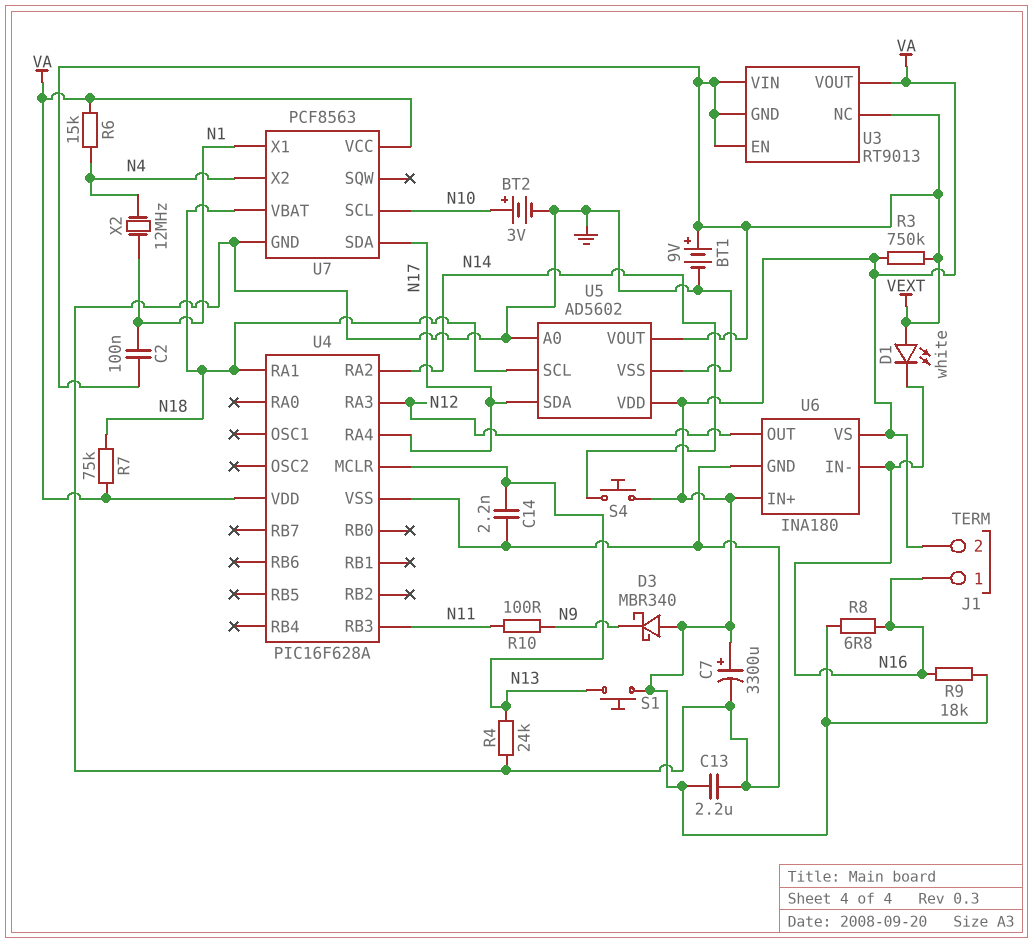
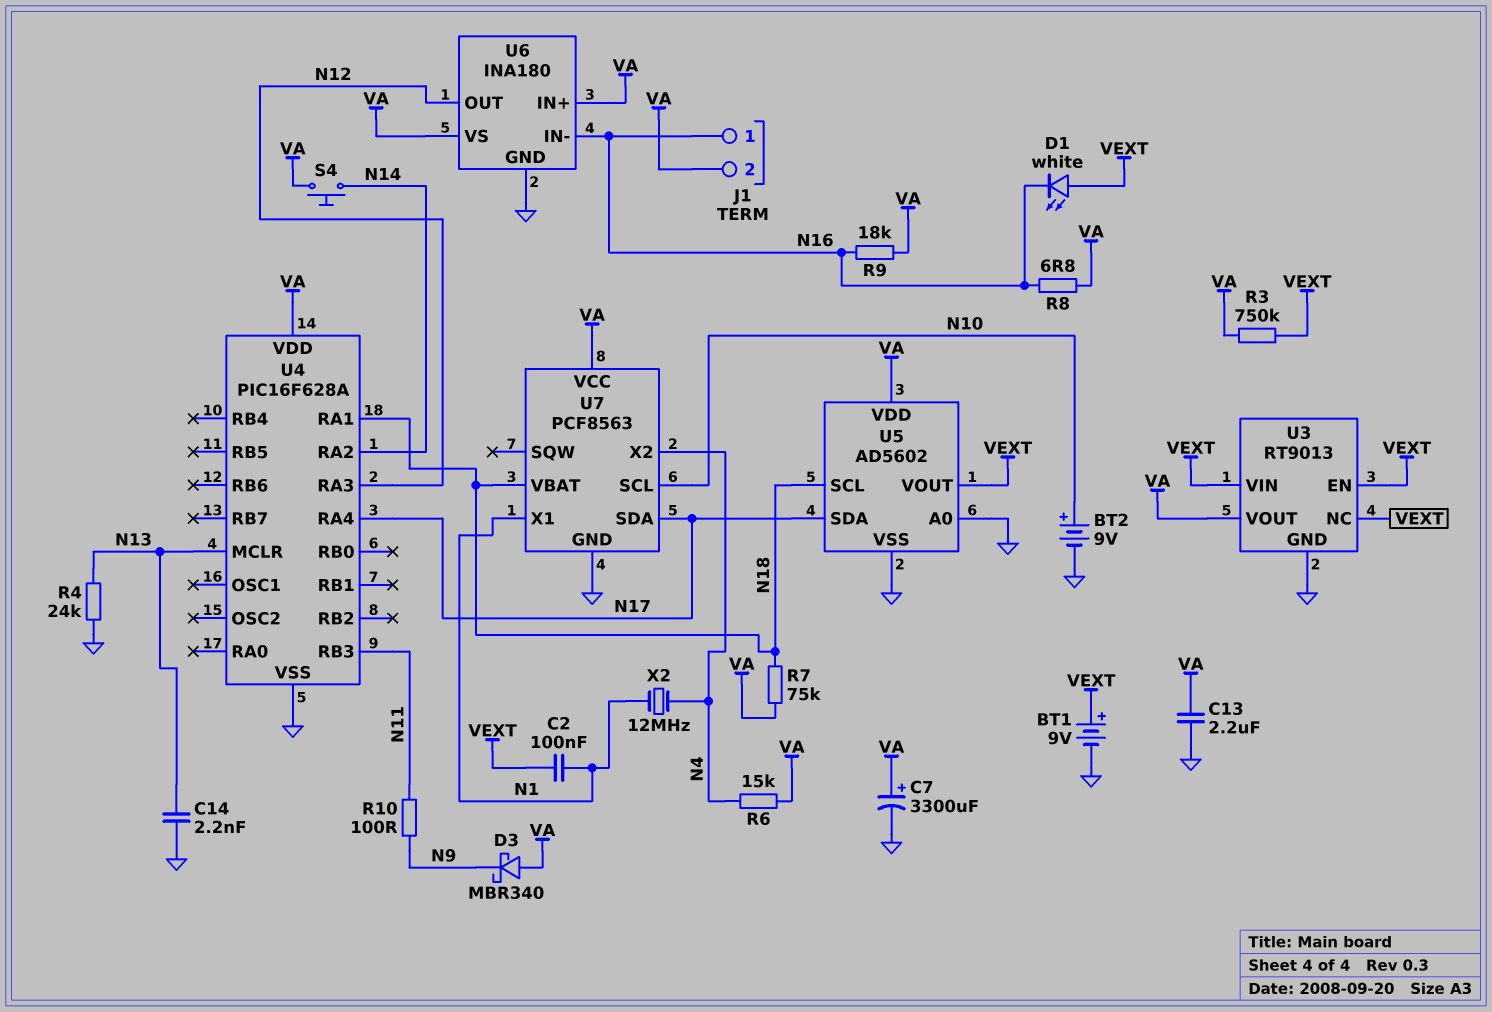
BT2: 3V (plus N10, minus GND) -> 9V (plus N10, minus GND)
S1: button (N13, VA) -> none
U3 pin GND: VEXT -> GND

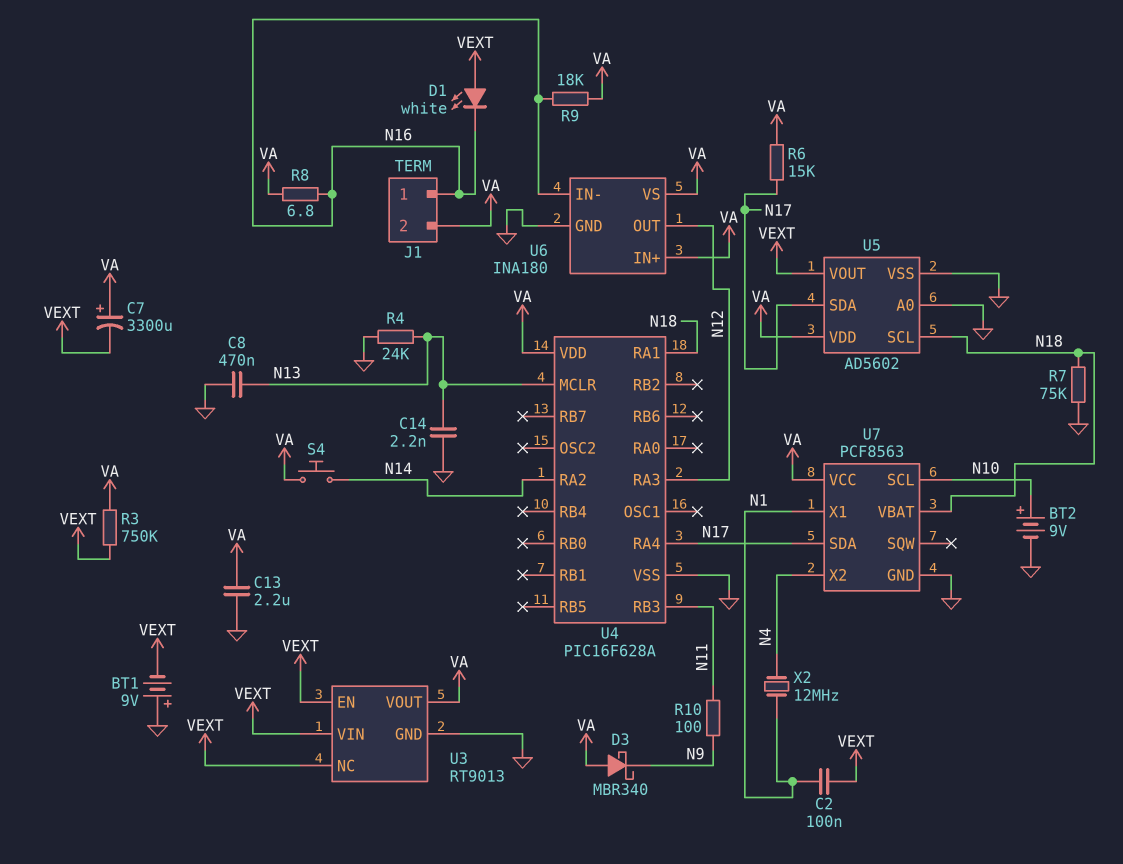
BT1: 9V (plus VEXT, minus GND) -> 9V (plus GND, minus VEXT)
C7: 3300uF (plus VA, minus GND) -> 3300uF (plus VA, minus VEXT)
C8: none -> 470nF (GND, N13)
R6: 15k (N4, VA) -> 15k (N17, VA)
R7: 75k (N18, VA) -> 75k (GND, N18)

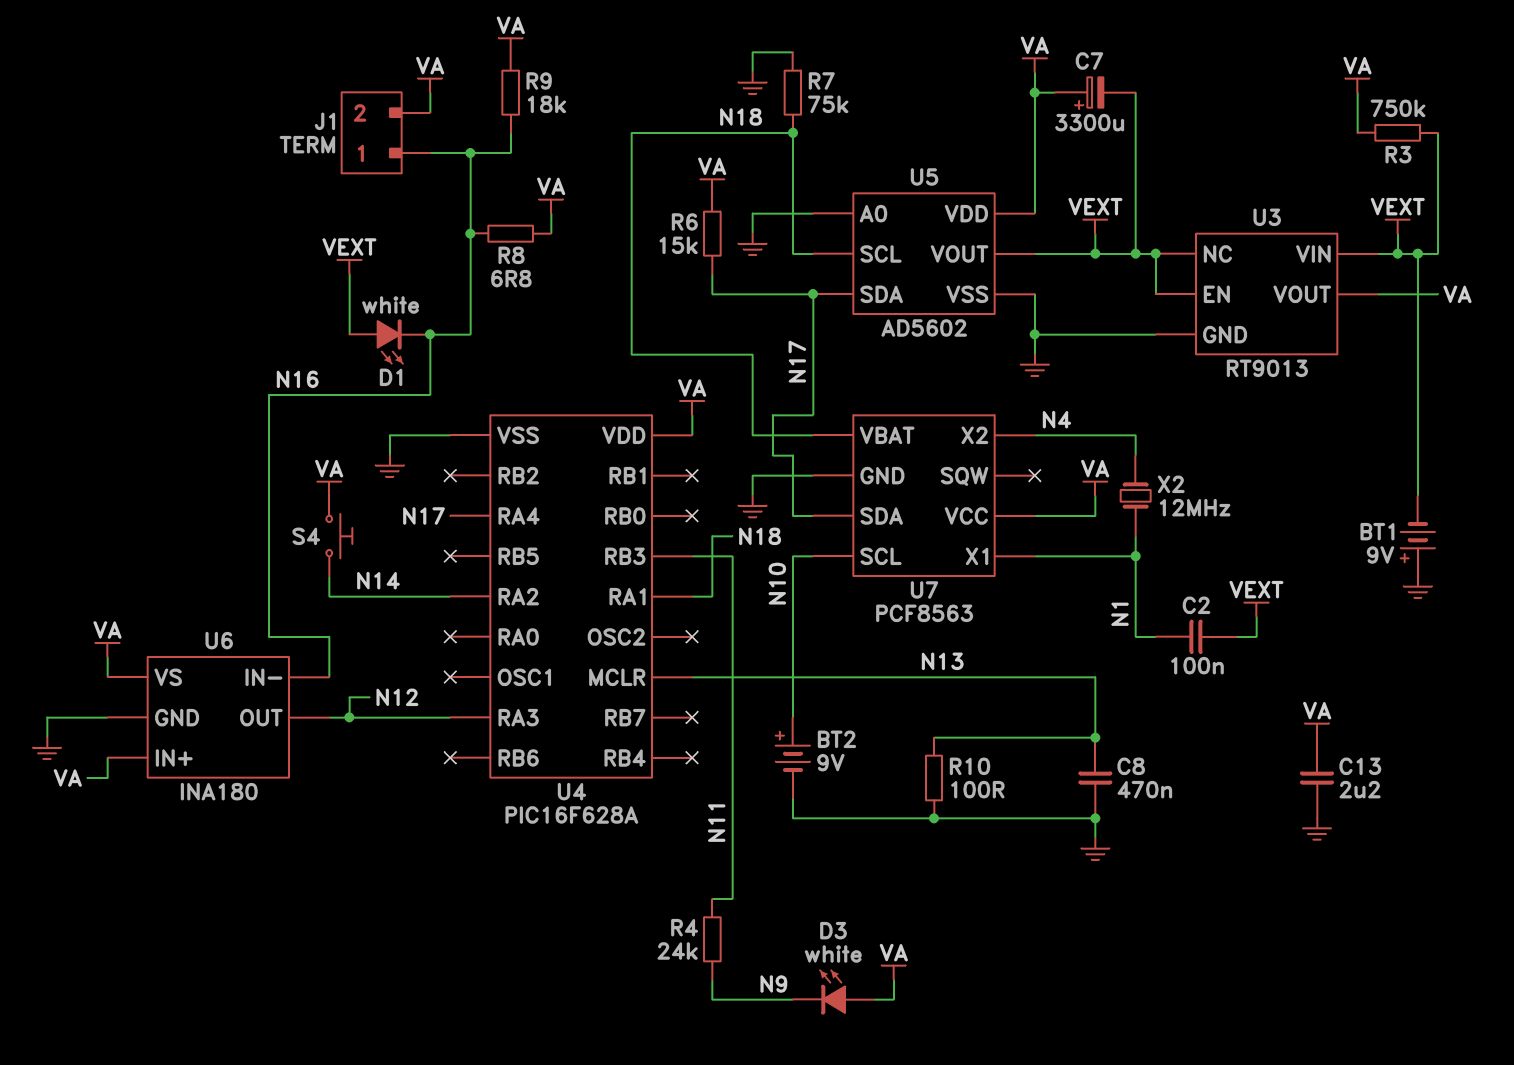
C14: 2.2nF (GND, N13) -> none
D3: schottky MBR340 (A VA, K N9) -> LED white (A VA, K N9)
R4: 24k (GND, N13) -> 24k (N9, N11)
R10: 100 (N9, N11) -> 100 (GND, N13)

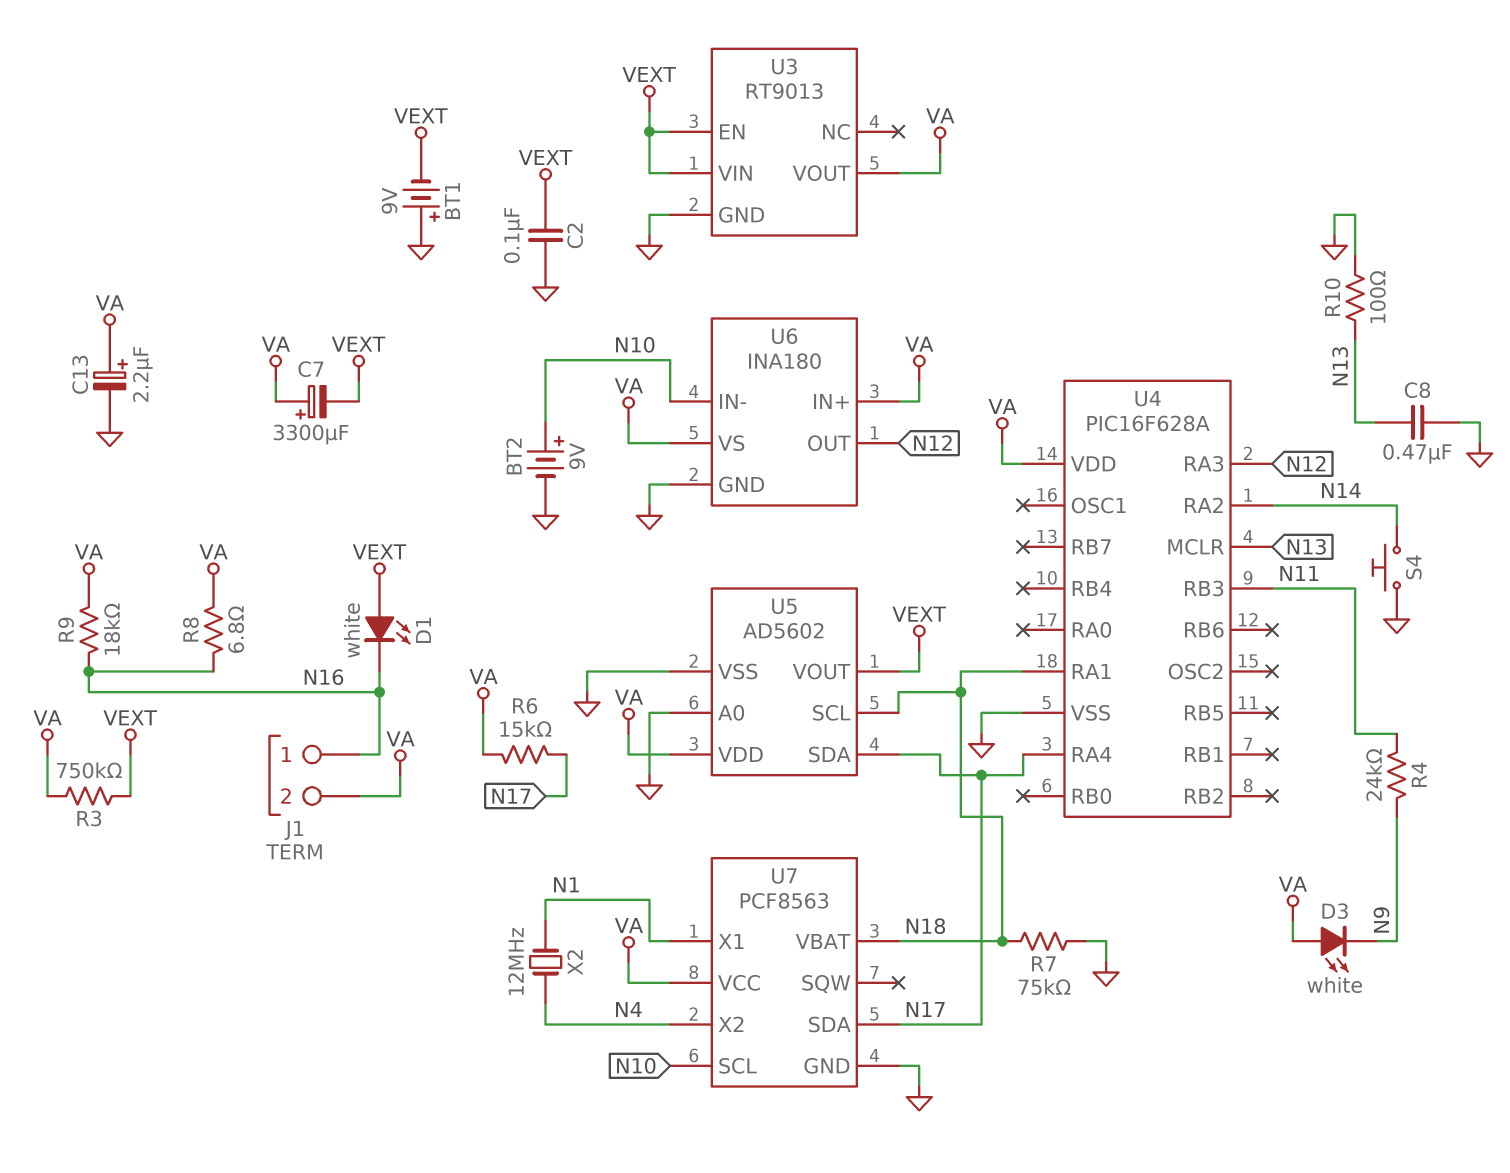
C2: 100nF (N1, VEXT) -> 100nF (GND, VEXT)
C13: 2.2uF (GND, VA) -> 2.2uF (plus VA, minus GND)
S4: button (N14, VA) -> button (GND, N14)
U3 pin NC: VEXT -> none
U6 pin IN-: N16 -> N10

